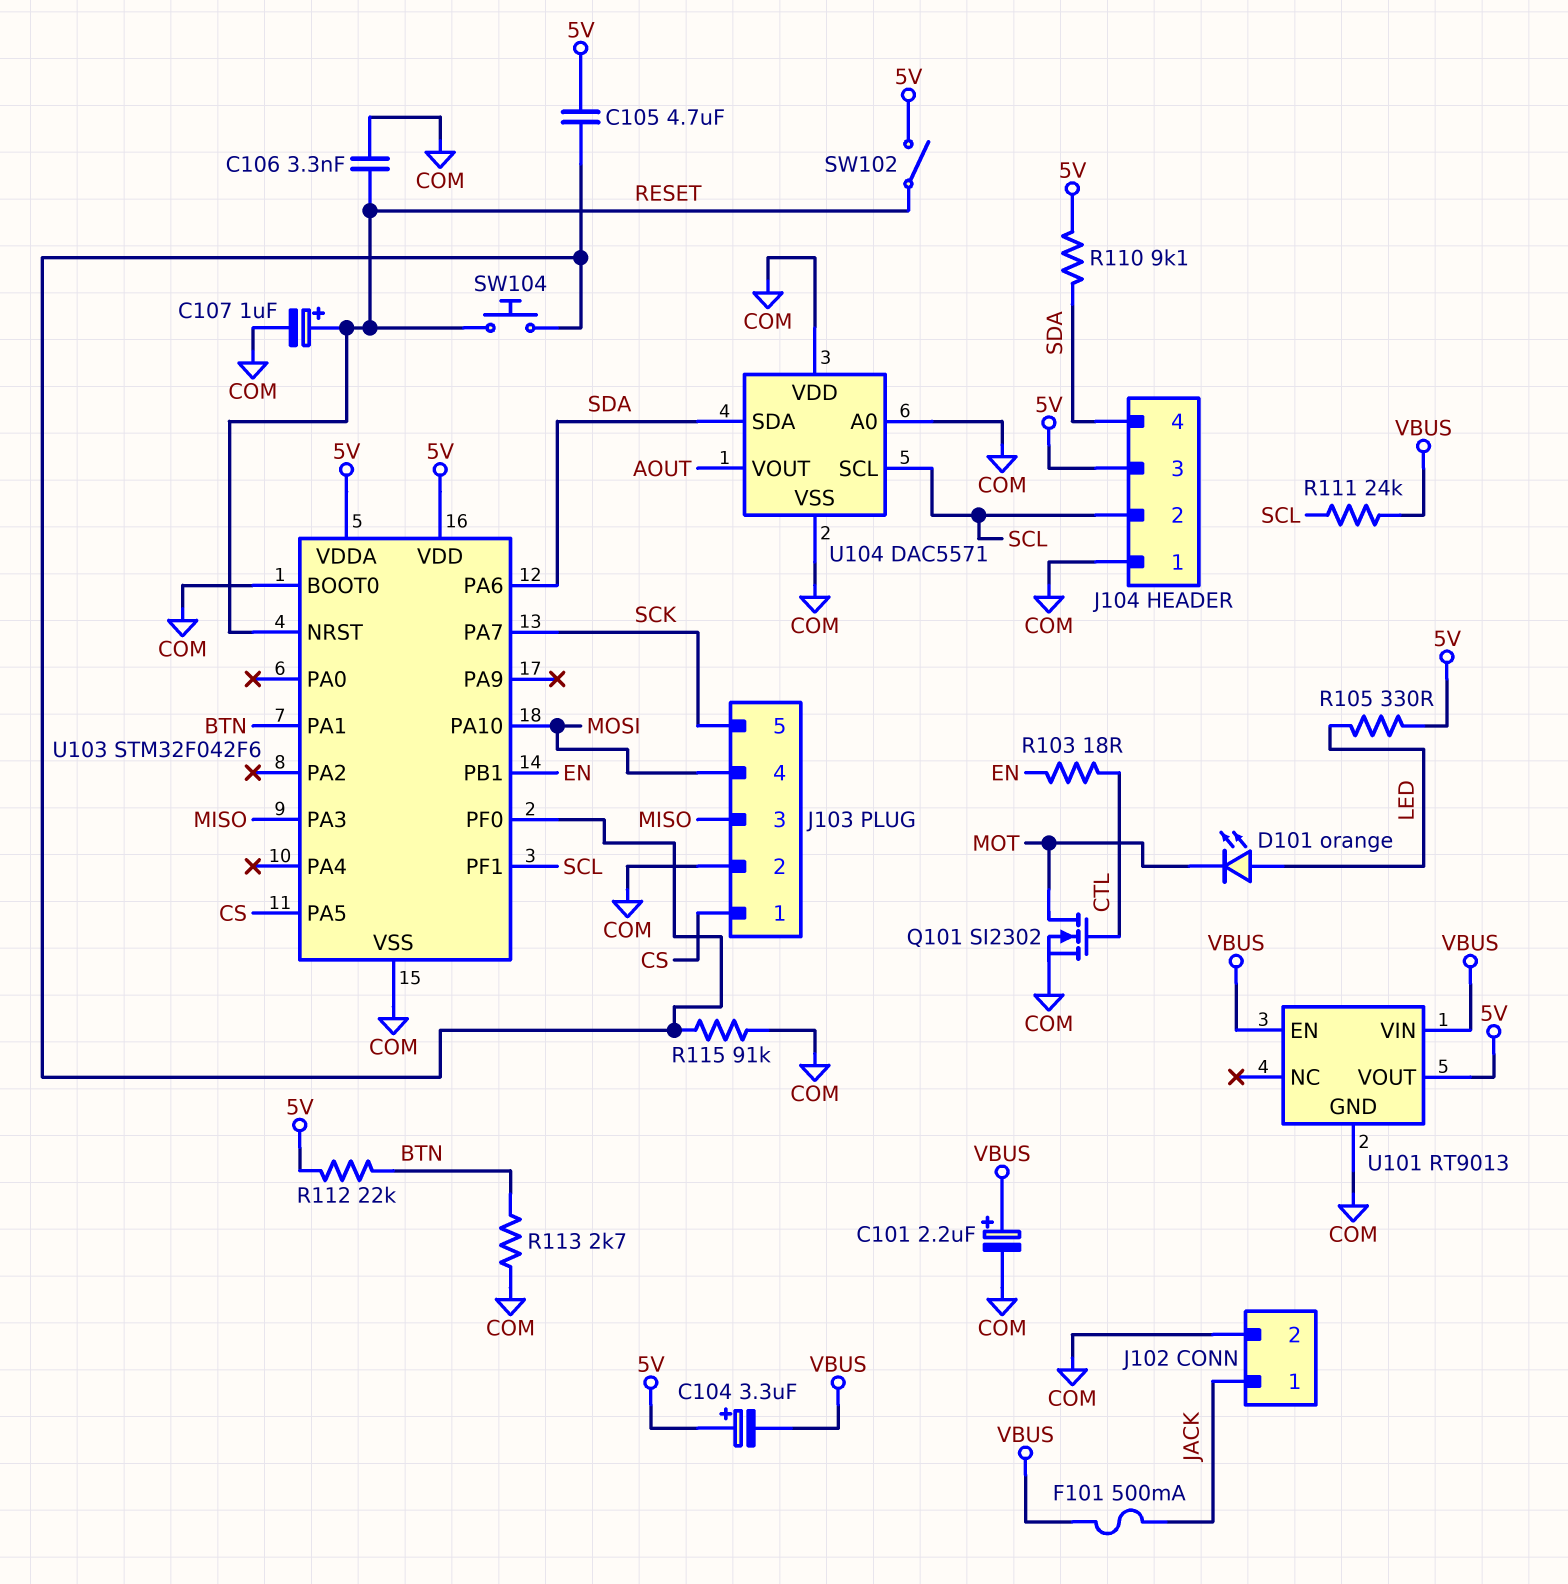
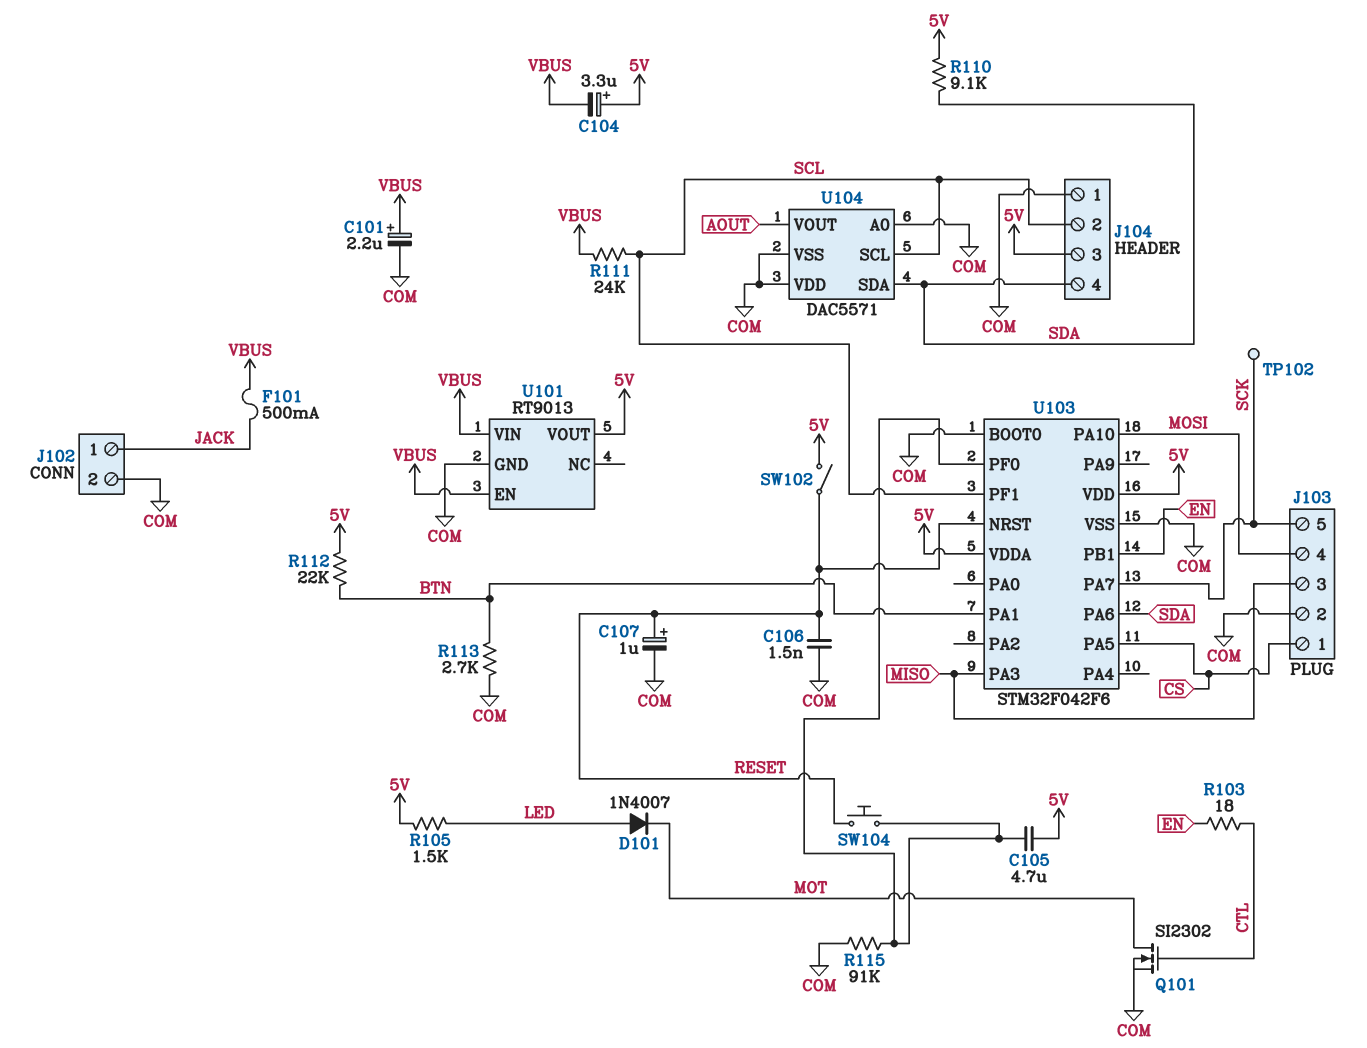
C106: 3.3nF (COM, RESET) -> 1.5nF (COM, RESET)
D101: LED orange (A LED, K MOT) -> diode 1N4007 (A LED, K MOT)
R105: 330 (5V, LED) -> 1.5k (5V, LED)
TP102: none -> test point (SCK)

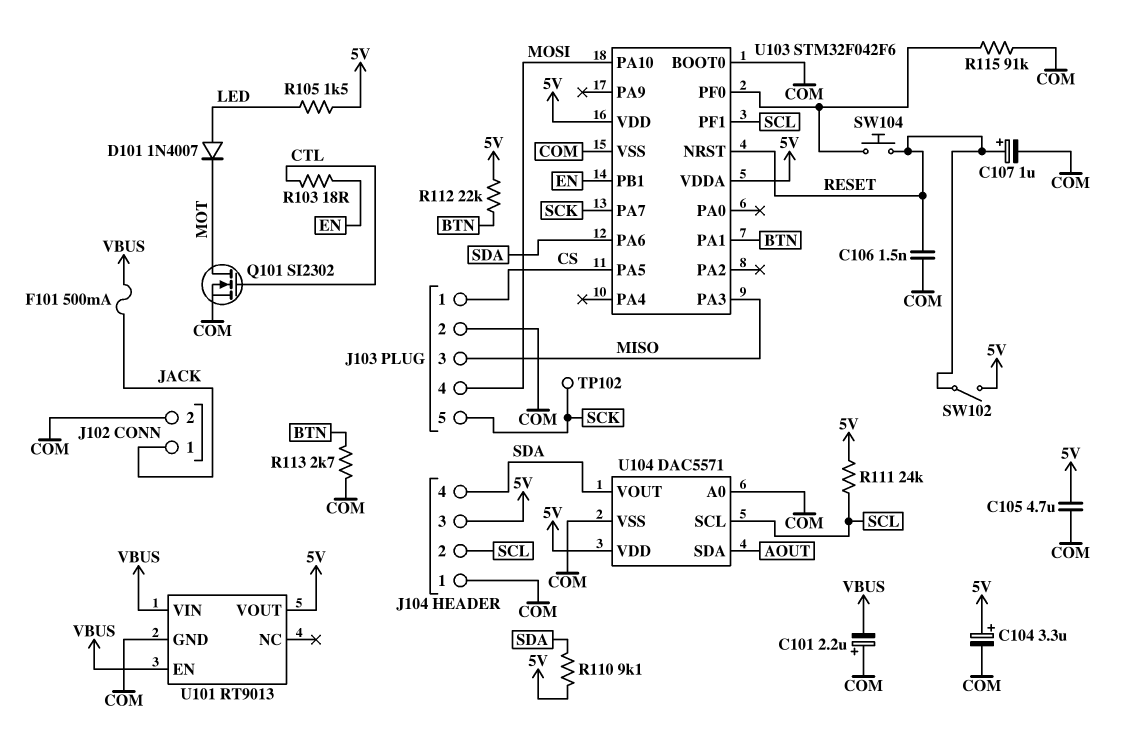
C101: 2.2uF (plus VBUS, minus COM) -> 2.2uF (plus COM, minus VBUS)
C104: 3.3uF (plus 5V, minus VBUS) -> 3.3uF (plus 5V, minus COM)
C105: 4.7uF (5V, U103/PF0) -> 4.7uF (5V, COM)
R111: 24k (SCL, VBUS) -> 24k (5V, SCL)
U104 pin SDA: SDA -> AOUT
U104 pin VDD: COM -> 5V
U104 pin VOUT: AOUT -> SDA

